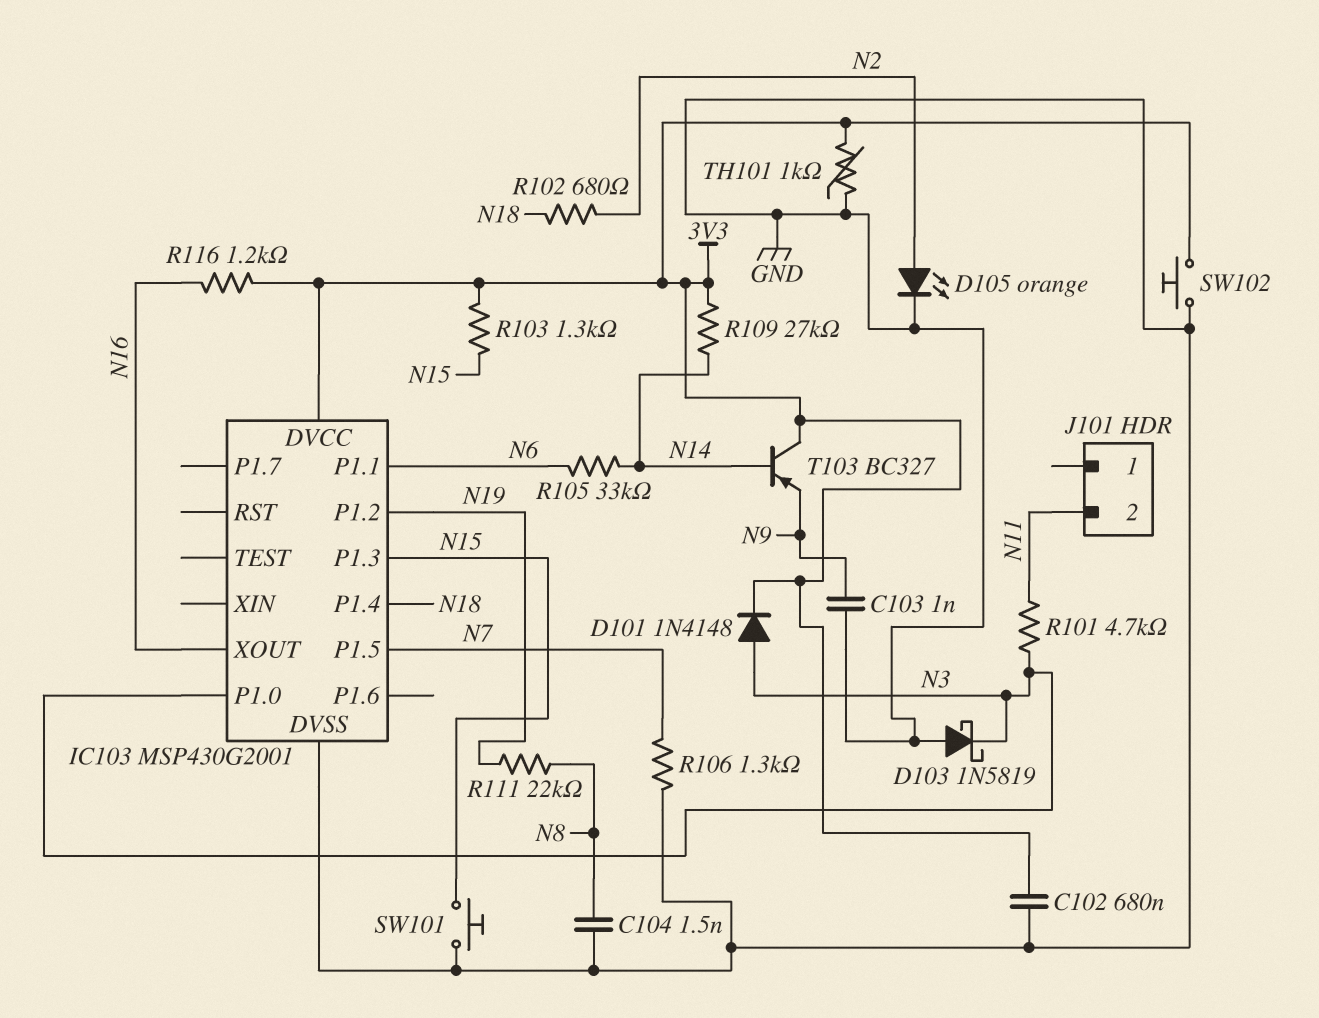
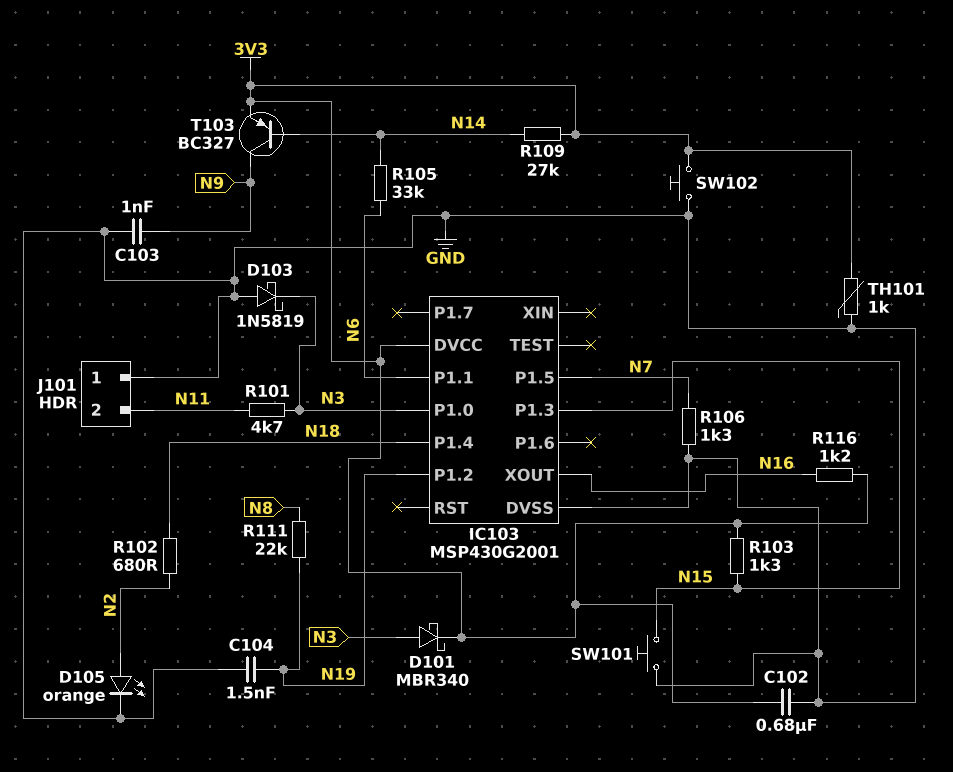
C104: 1.5nF (GND, N8) -> 1.5nF (GND, N19)
D101: diode 1N4148 (A N3, K 3V3) -> schottky MBR340 (A N3, K 3V3)
J101 pin 1: none -> GND
T103: PNP BC327 (B N14, C 3V3, E N9) -> PNP BC327 (B N14, C N9, E 3V3)

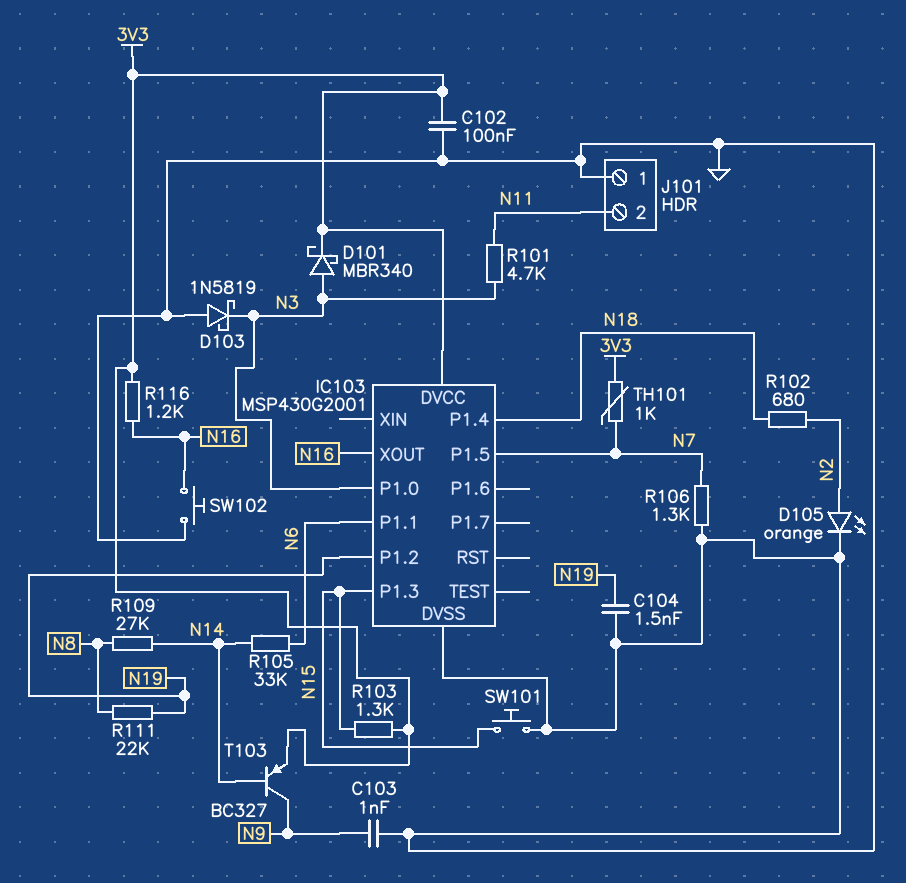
C102: 680nF (3V3, GND) -> 100nF (3V3, GND)
R109: 27k (3V3, N14) -> 27k (N8, N14)
SW102: button (3V3, GND) -> button (GND, N16)
TH101: 1k (3V3, GND) -> 1k (3V3, N7)

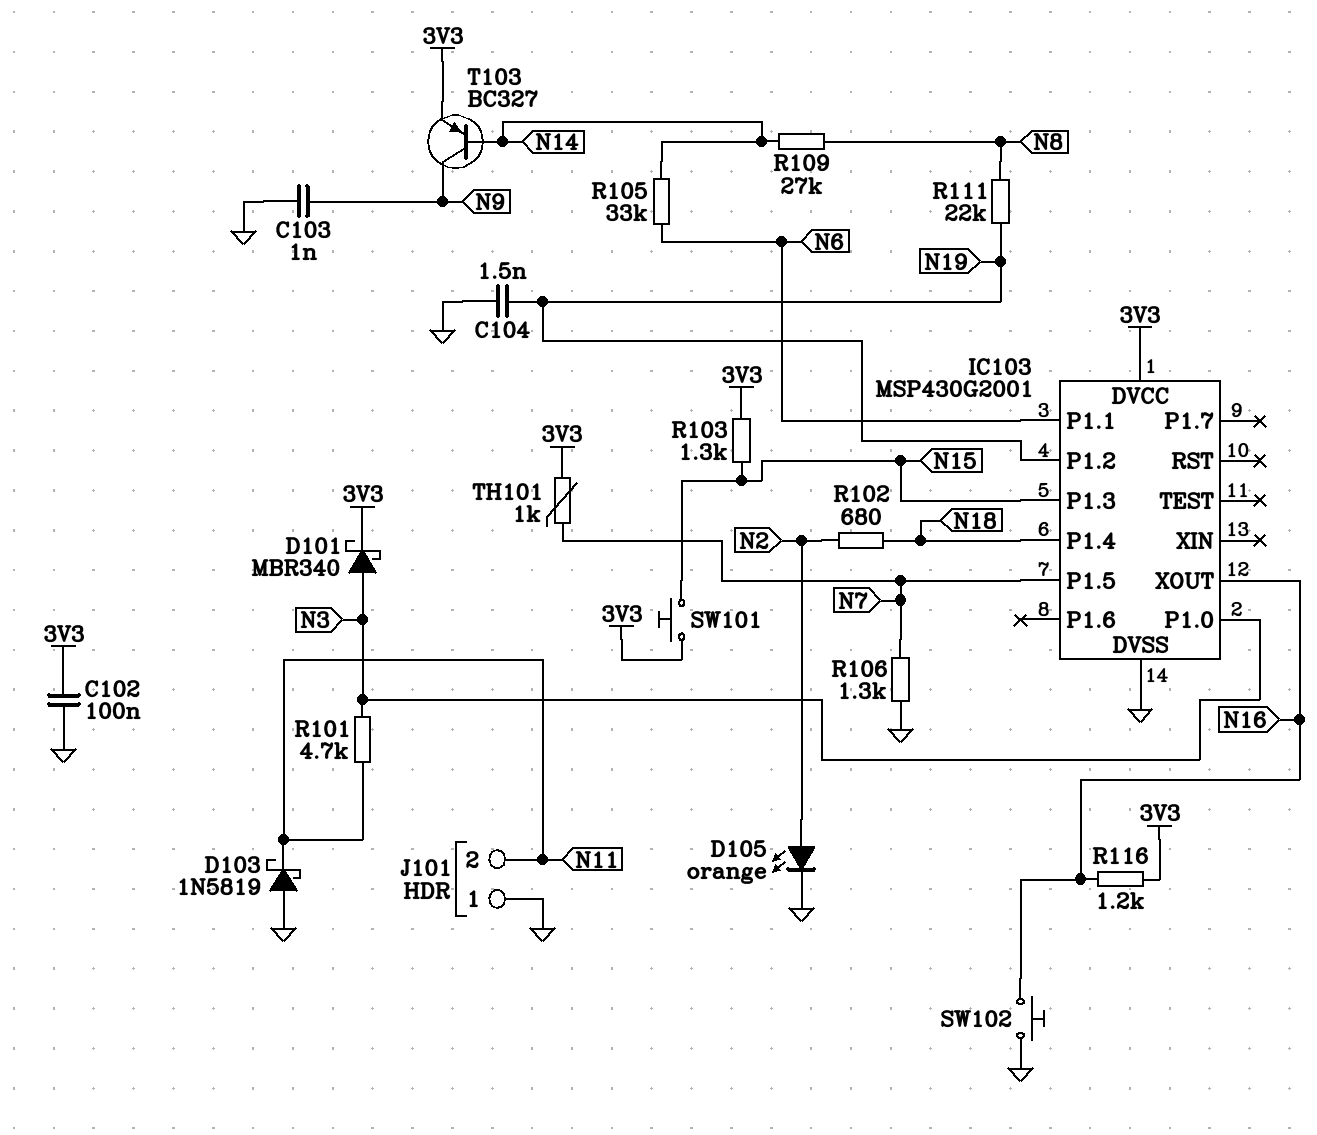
D103: schottky 1N5819 (A GND, K N3) -> schottky 1N5819 (A GND, K N11)
SW101: button (GND, N15) -> button (3V3, N15)

